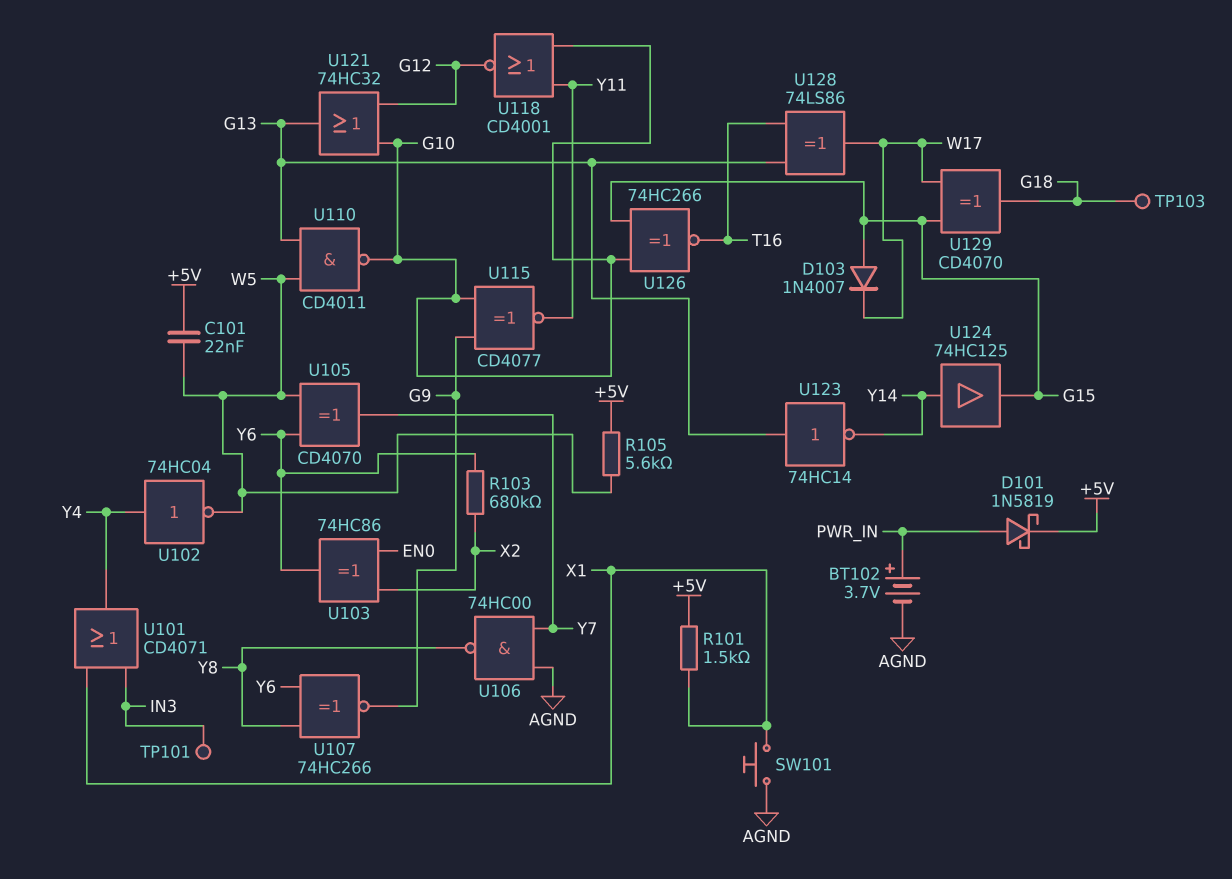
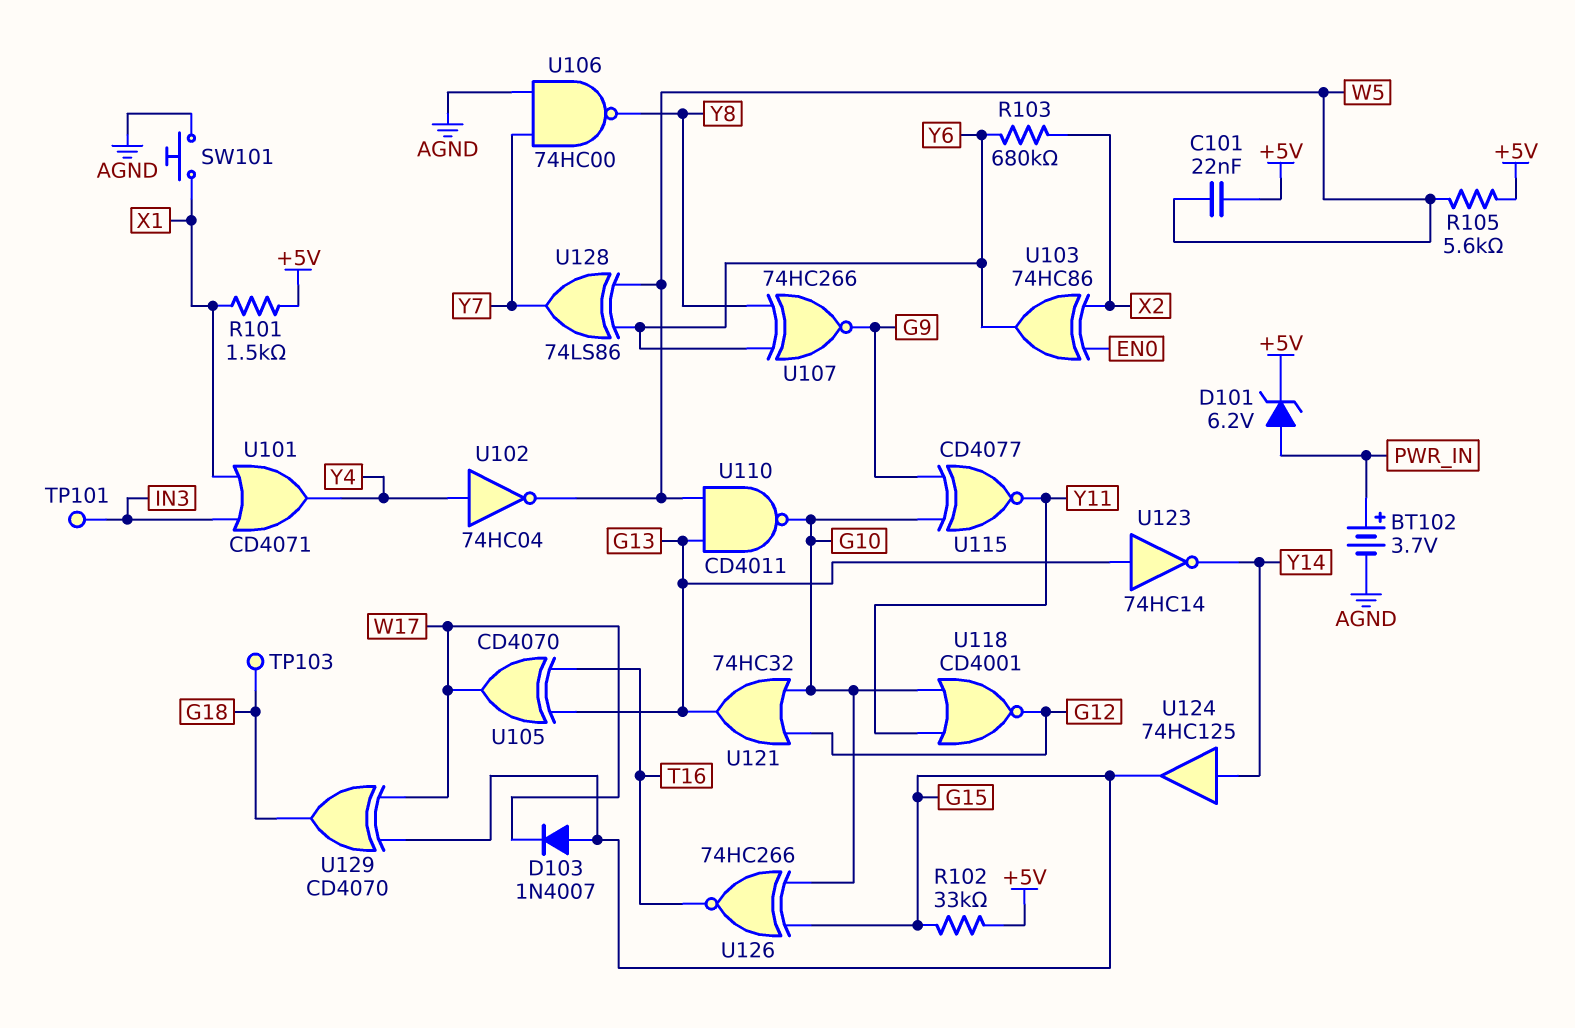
D101: schottky 1N5819 (A PWR_IN, K +5V) -> zener 6.2V (A PWR_IN, K +5V)
R102: none -> 33k (+5V, G15)
U105: XOR CD4070 (in W5, in Y6, out Y7) -> XOR CD4070 (in G13, in T16, out W17)
U128: XOR 74LS86 (in G13, in T16, out W17) -> XOR 74LS86 (in W5, in Y6, out Y7)

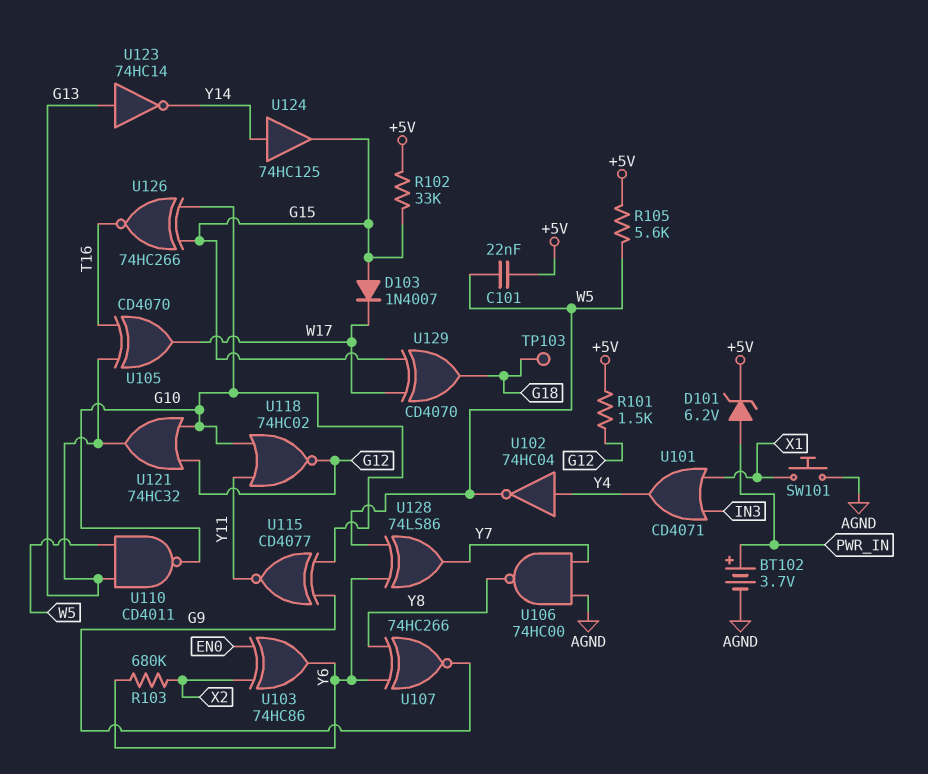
R101: 1.5k (+5V, X1) -> 1.5k (+5V, G12)
TP101: test point (IN3) -> none
U118: NOR CD4001 (in G10, in Y11, out G12) -> NOR 74HC02 (in G10, in Y11, out G12)

